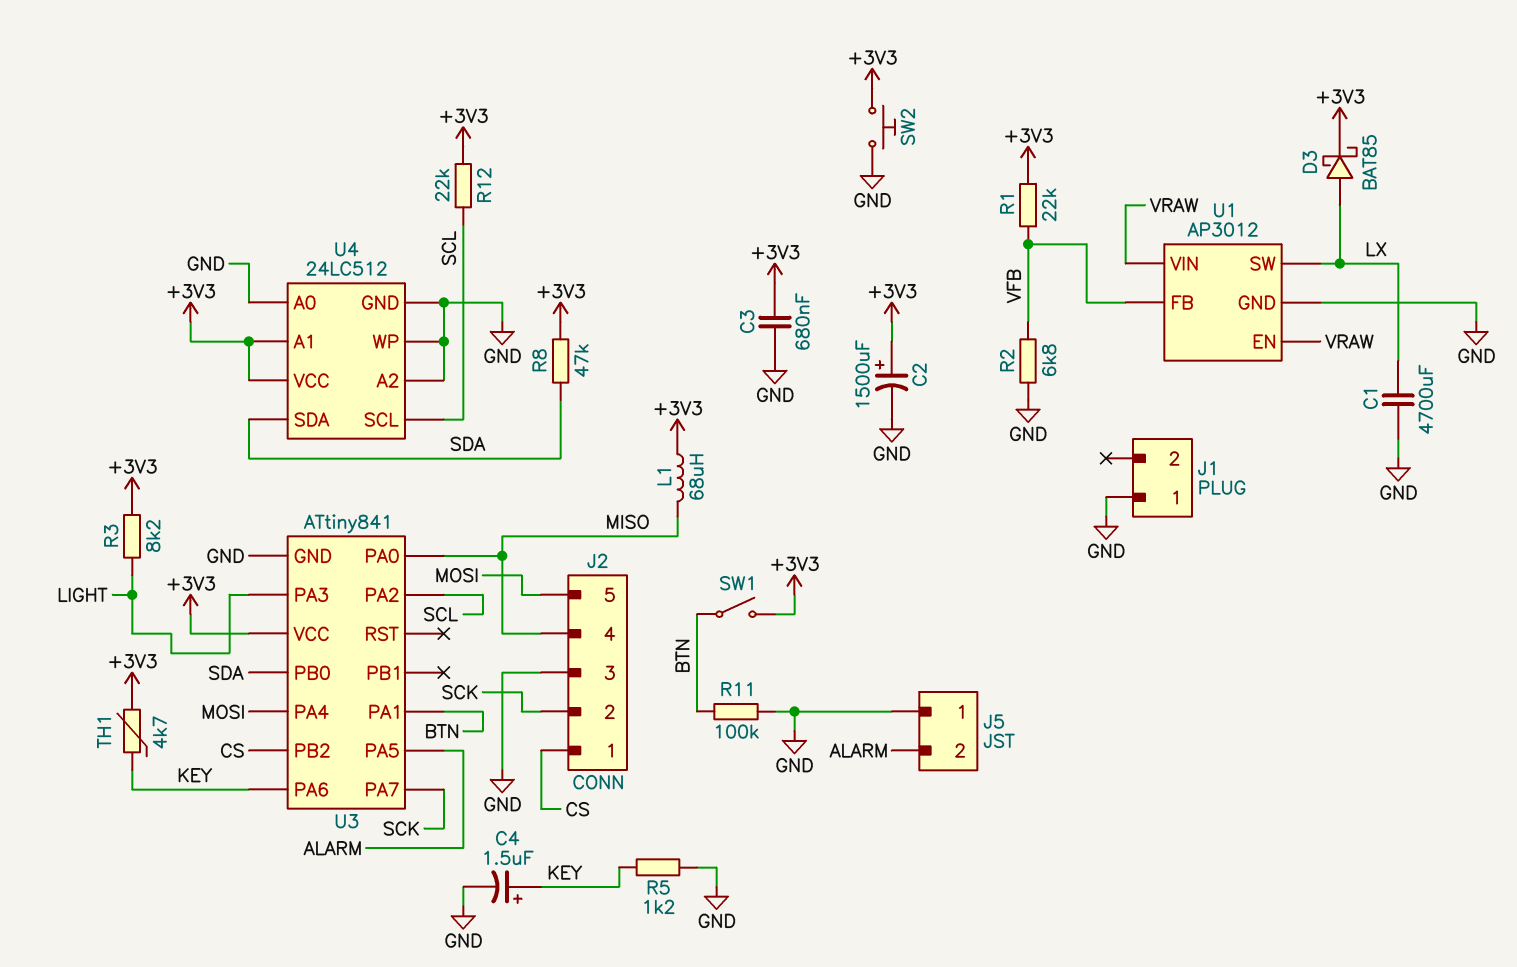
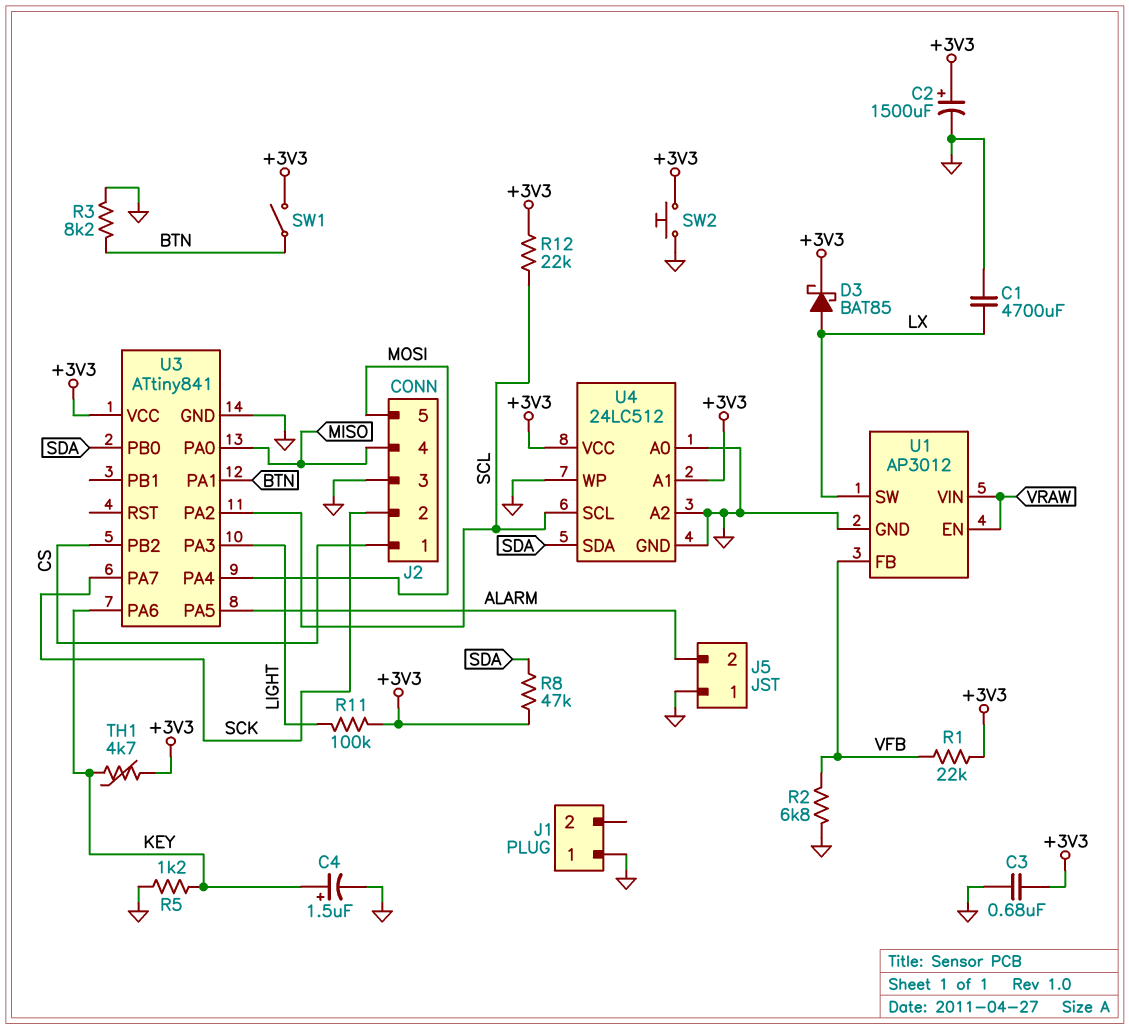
L1: 68uH (+3V3, MISO) -> none
R3: 8.2k (+3V3, LIGHT) -> 8.2k (BTN, GND)
R11: 100k (BTN, GND) -> 100k (+3V3, LIGHT)

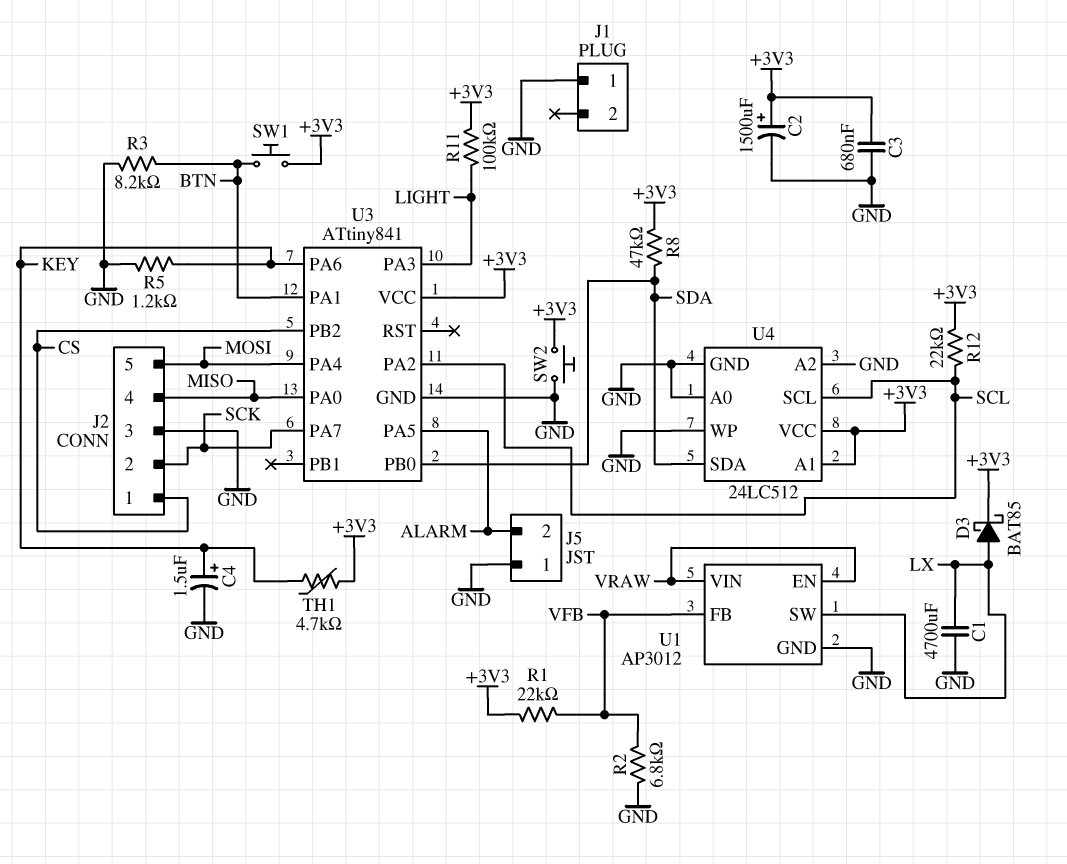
SW1: switch (+3V3, BTN) -> button (+3V3, BTN)

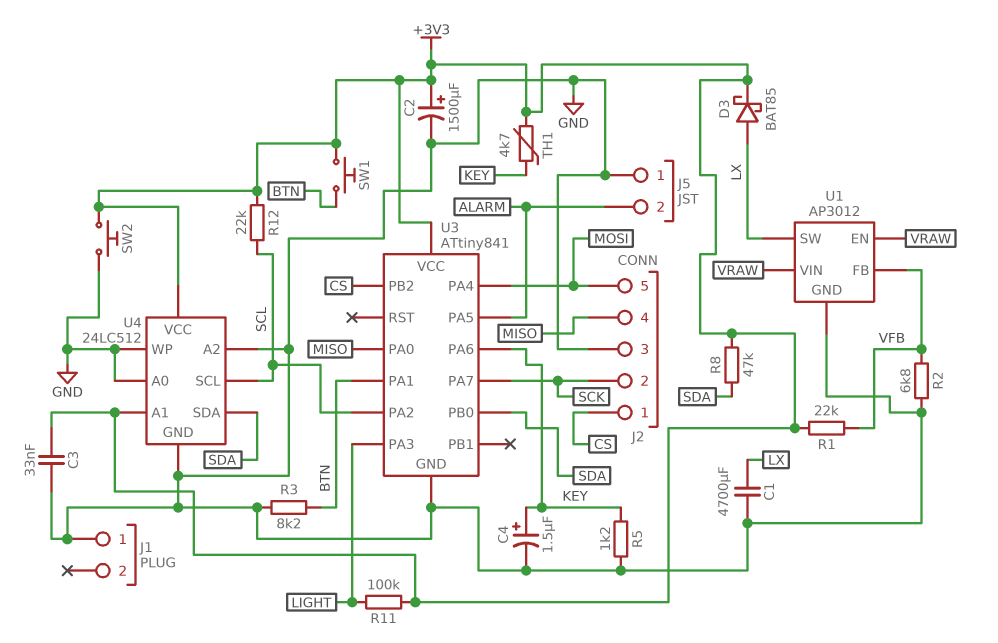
C3: 680nF (+3V3, GND) -> 33nF (+3V3, GND)

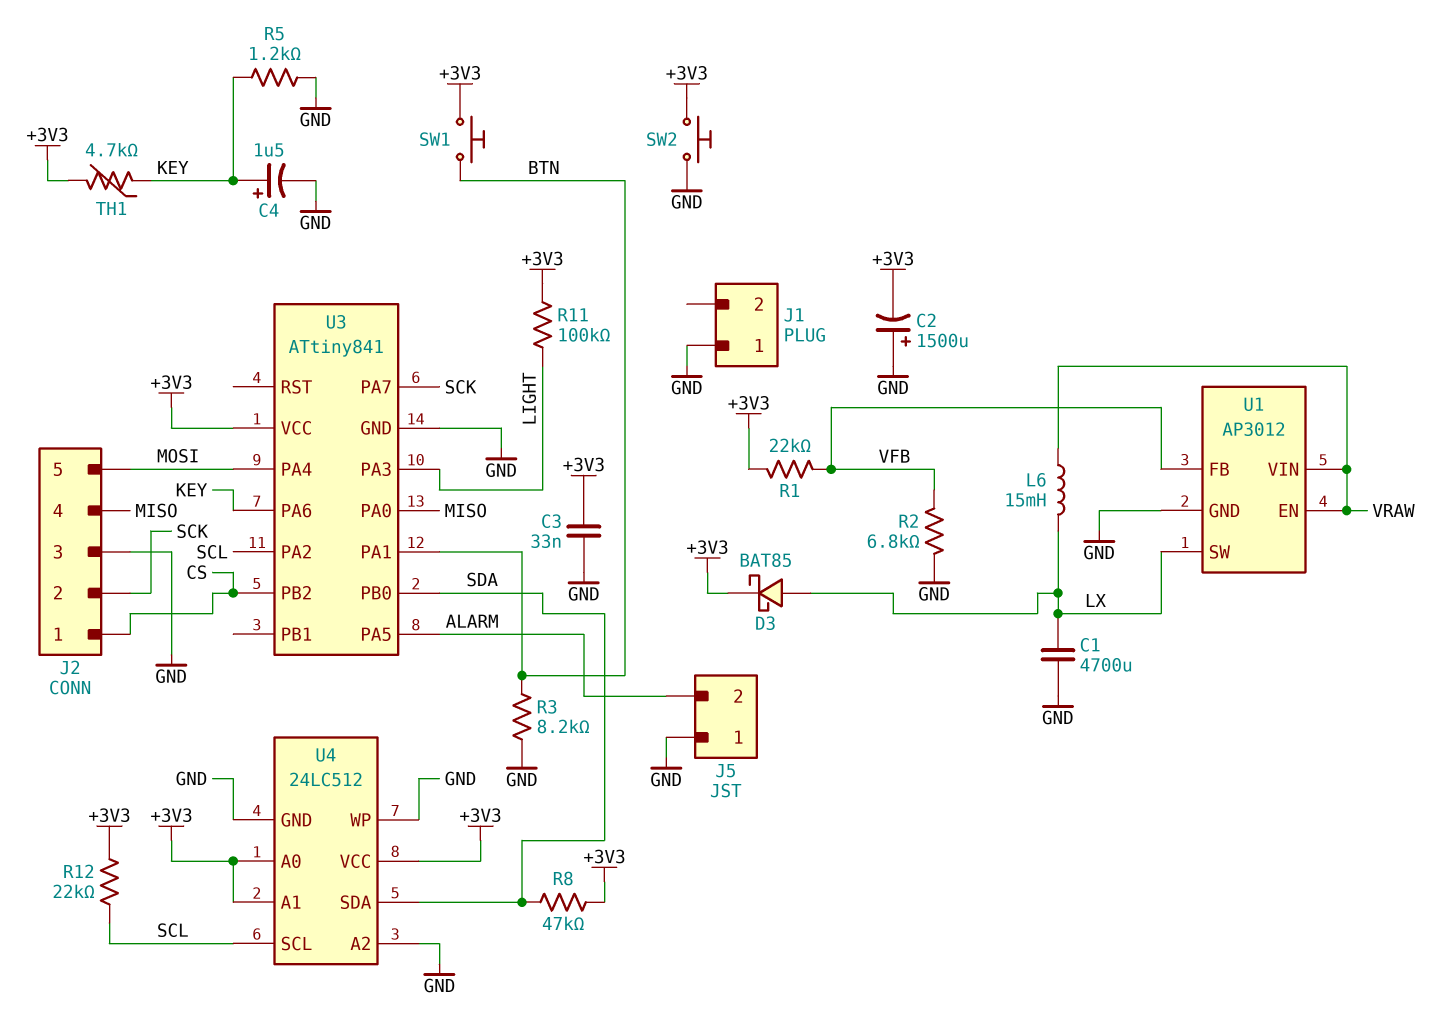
C2: 1500uF (plus +3V3, minus GND) -> 1500uF (plus GND, minus +3V3)
L6: none -> 15mH (LX, VRAW)
U4 pin A0: GND -> +3V3

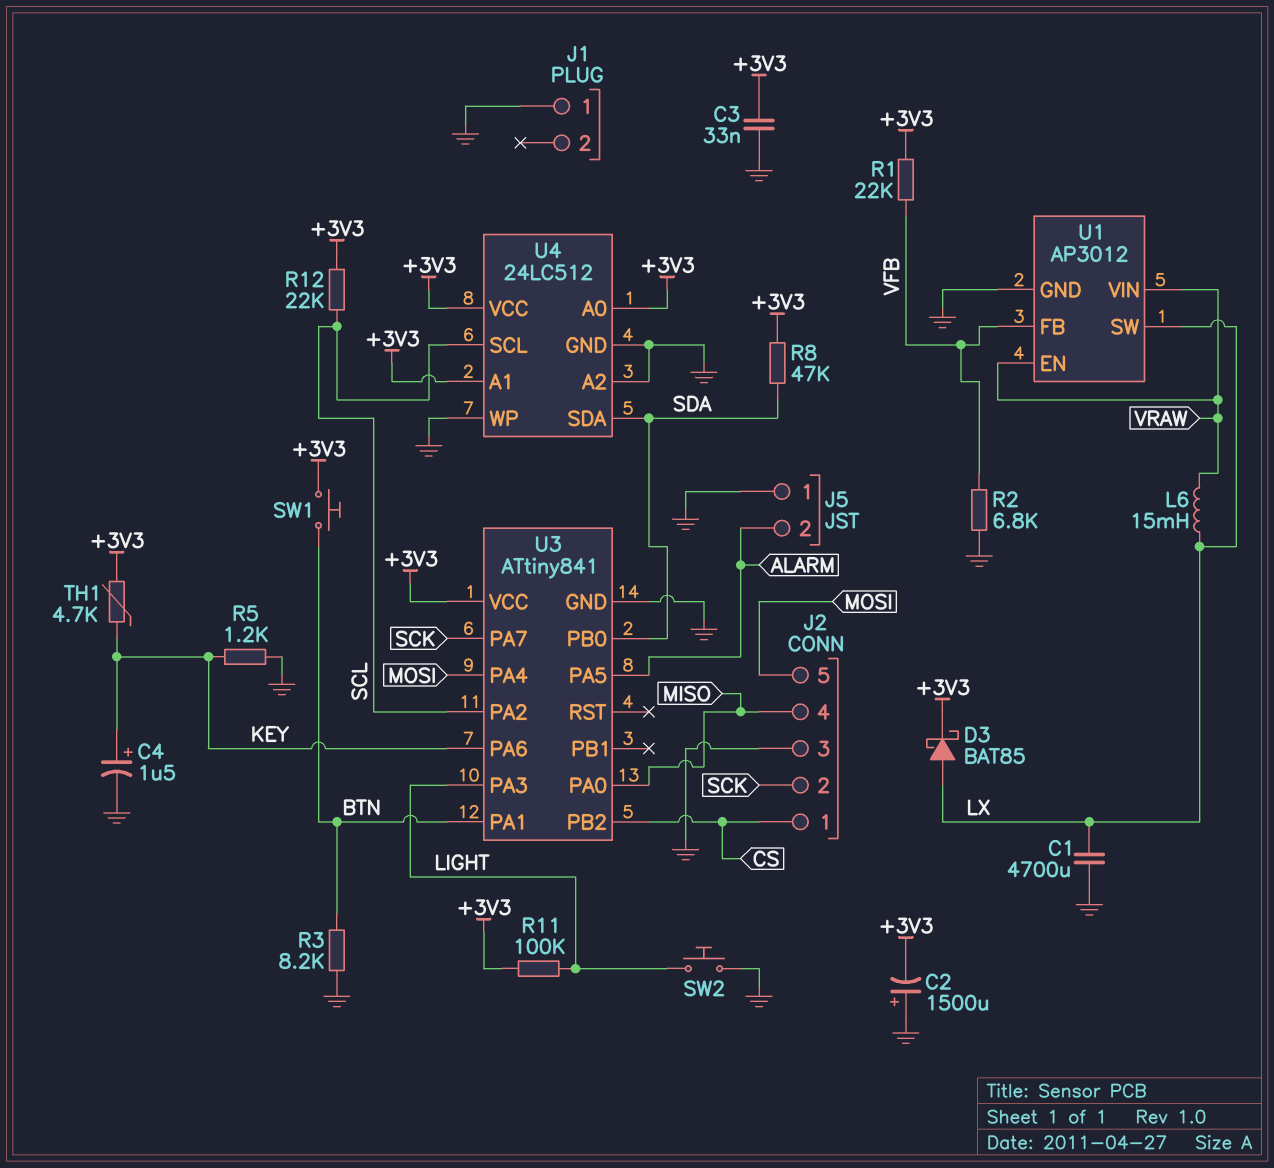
SW2: button (+3V3, GND) -> button (GND, LIGHT)

